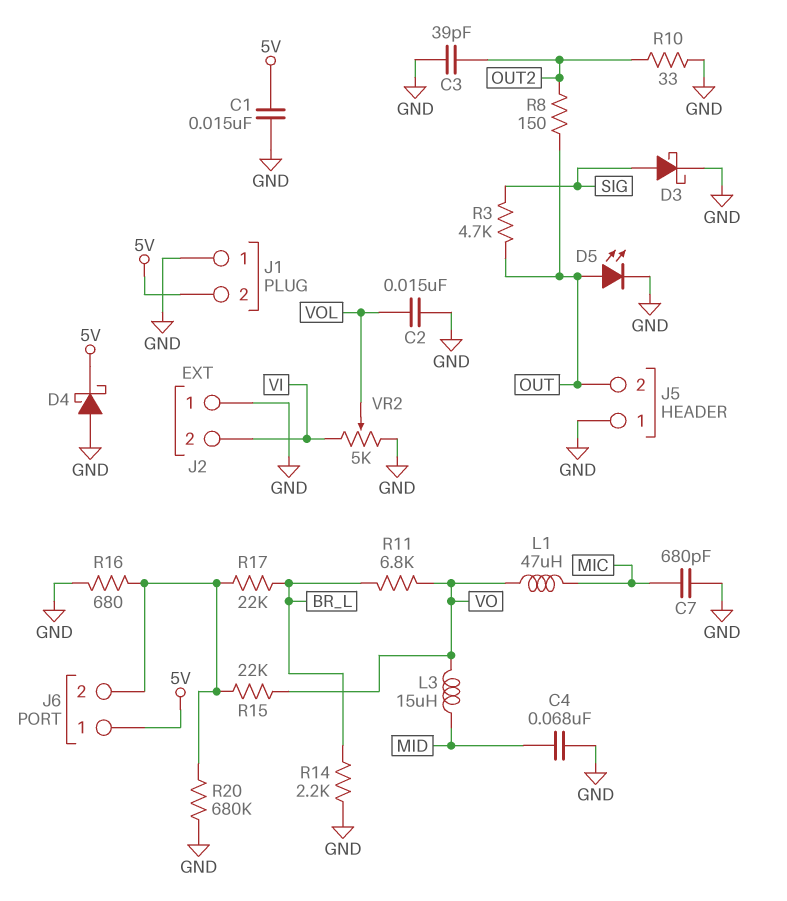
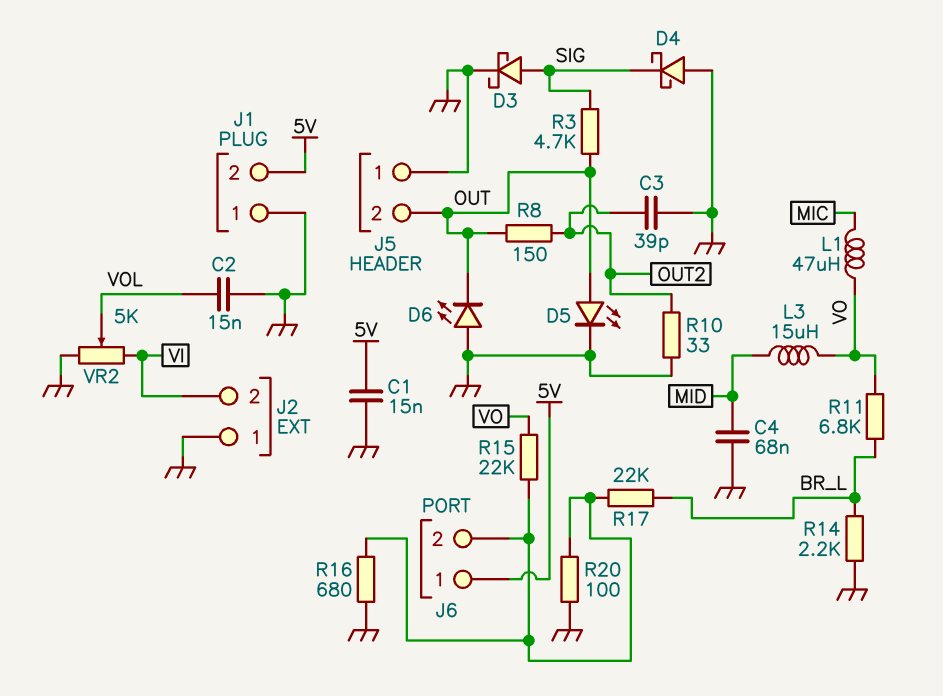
C7: 680pF (GND, MIC) -> none
D4: schottky (A GND, K 5V) -> schottky (A GND, K SIG)
D6: none -> LED (A GND, K OUT)
R20: 680k (GND, J6/2) -> 100 (GND, J6/2)

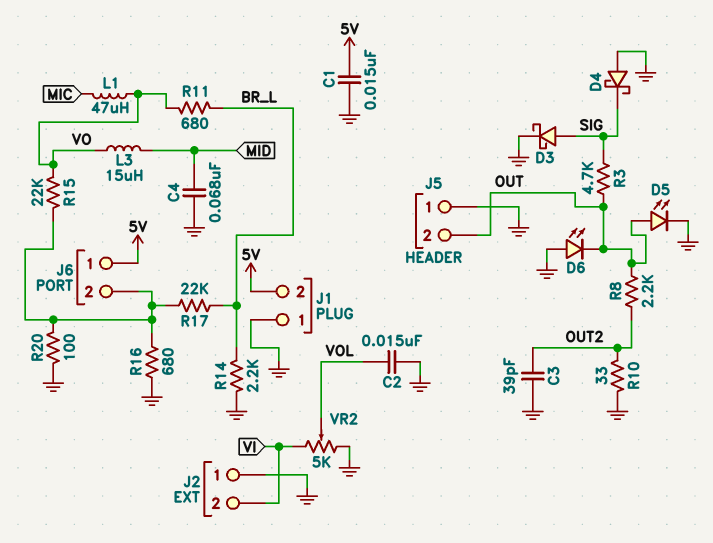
R8: 150 (OUT, OUT2) -> 2.2k (OUT, OUT2)
R11: 6.8k (BR_L, VO) -> 680 (BR_L, VO)

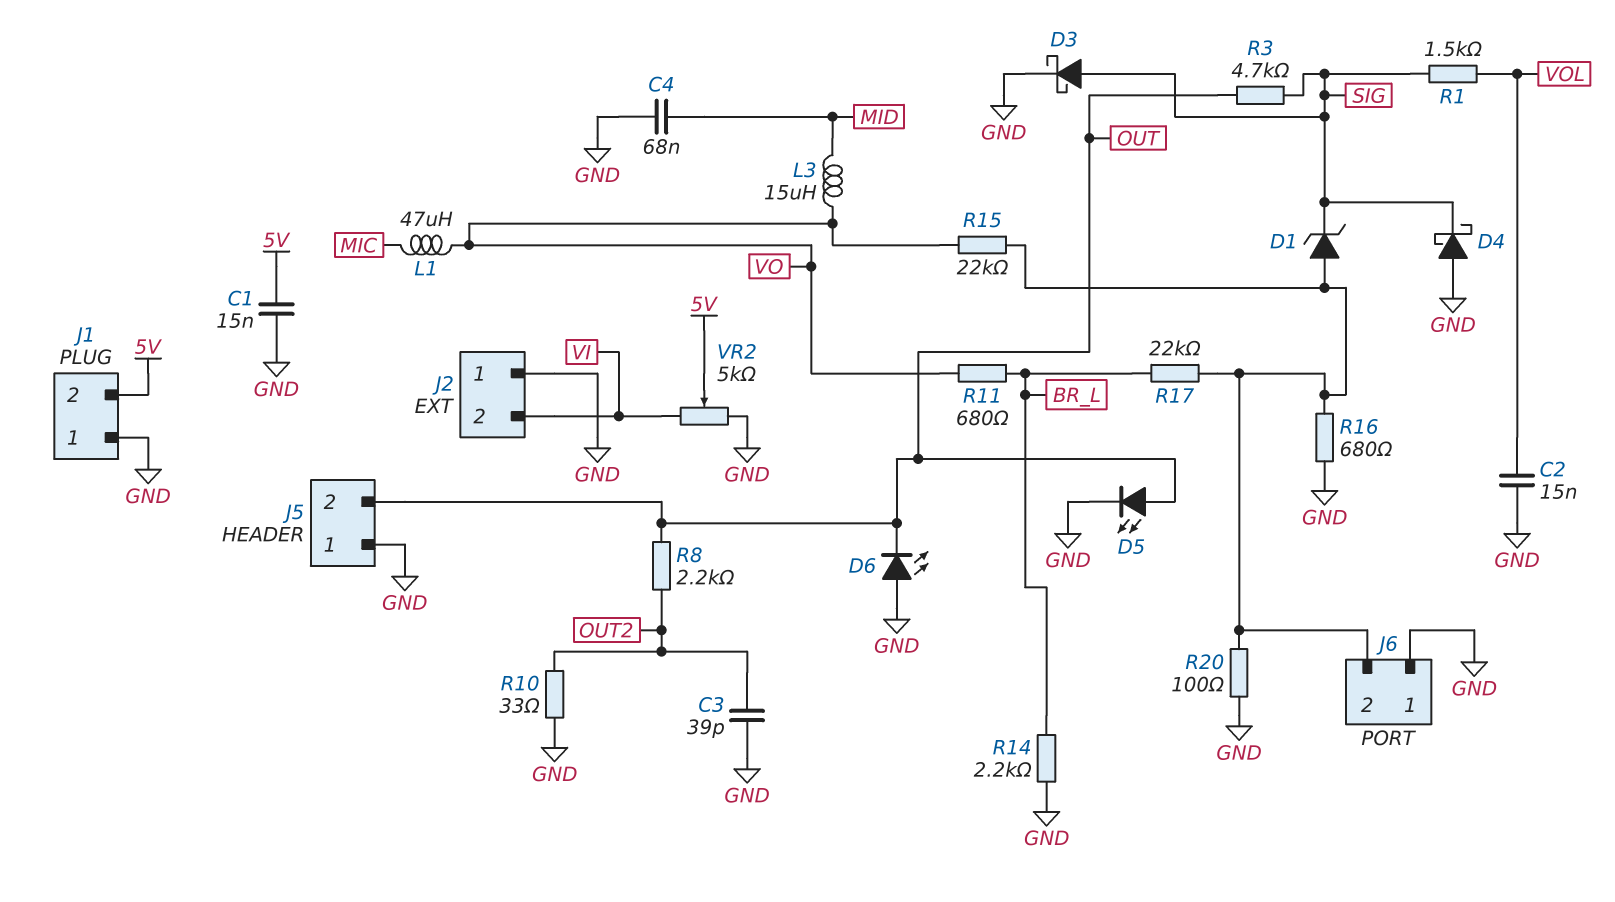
D1: none -> zener (A J6/2, K SIG)
J6 pin 1: 5V -> GND
R1: none -> 1.5k (SIG, VOL)
VR2: 5k (GND, VI, wiper VOL) -> 5k (GND, VI, wiper 5V)

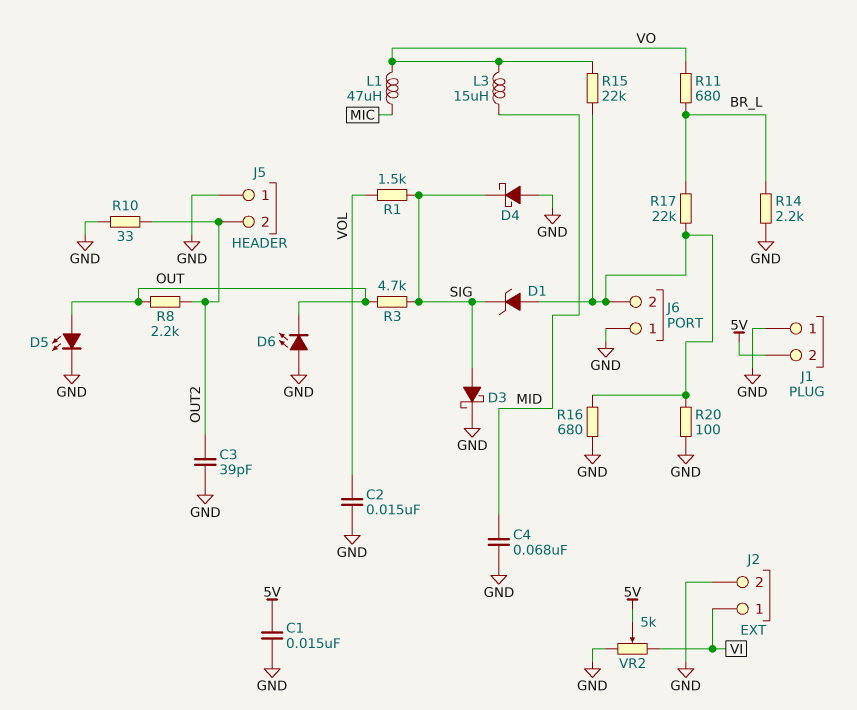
J2 pin 1: GND -> VI
J2 pin 2: VI -> GND
J5 pin 2: OUT -> OUT2

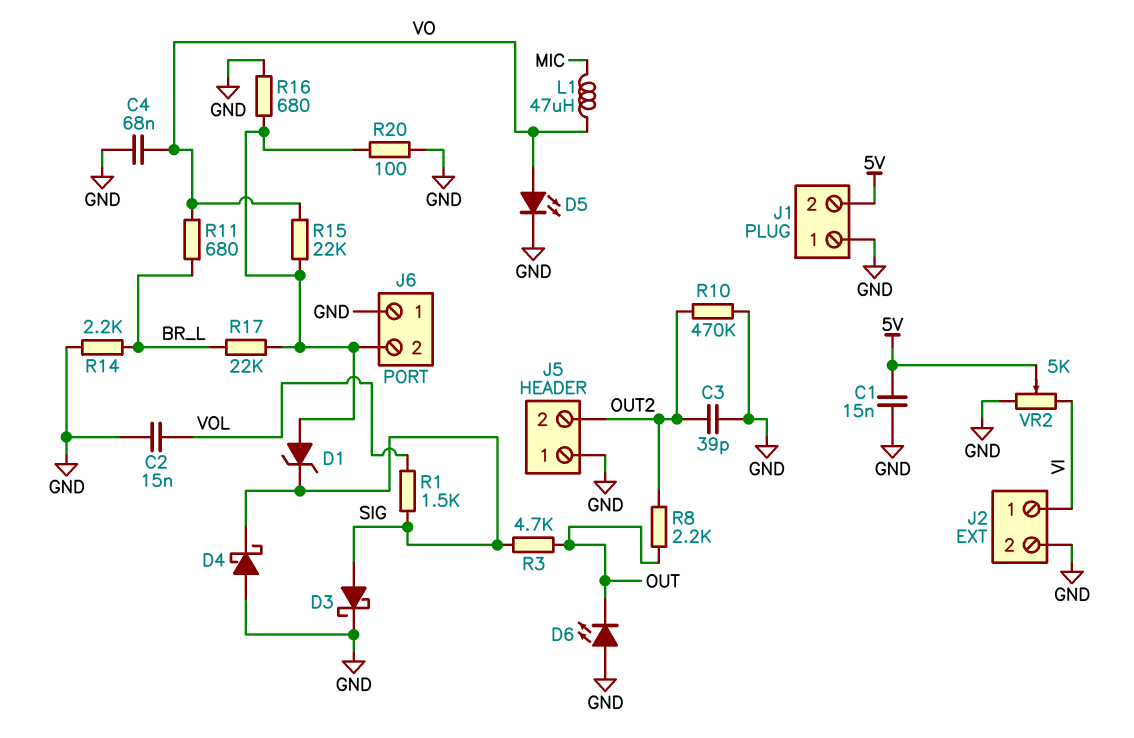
C4: 68nF (GND, MID) -> 68nF (GND, VO)
D5: LED (A OUT, K GND) -> LED (A VO, K GND)
L3: 15uH (MID, VO) -> none
R10: 33 (GND, OUT2) -> 470k (GND, OUT2)

